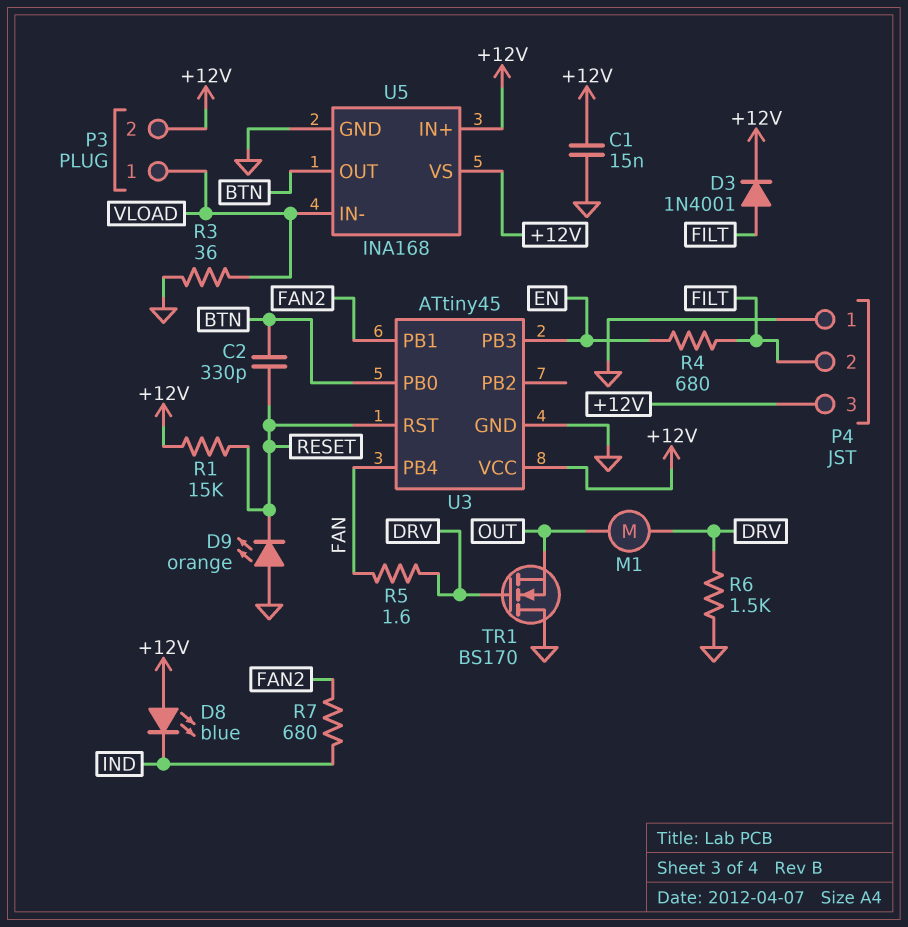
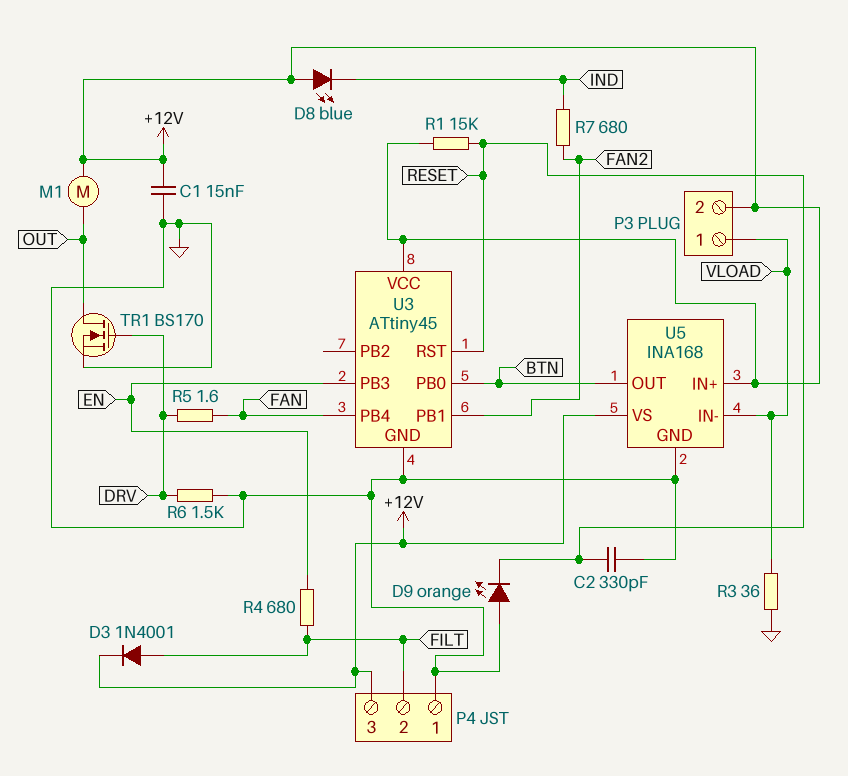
C2: 330pF (BTN, RESET) -> 330pF (GND, RESET)
M1: motor (DRV, OUT) -> motor (+12V, OUT)
TR1: NMOS BS170 (G DRV, D GND, S OUT) -> NMOS BS170 (G DRV, D OUT, S GND)

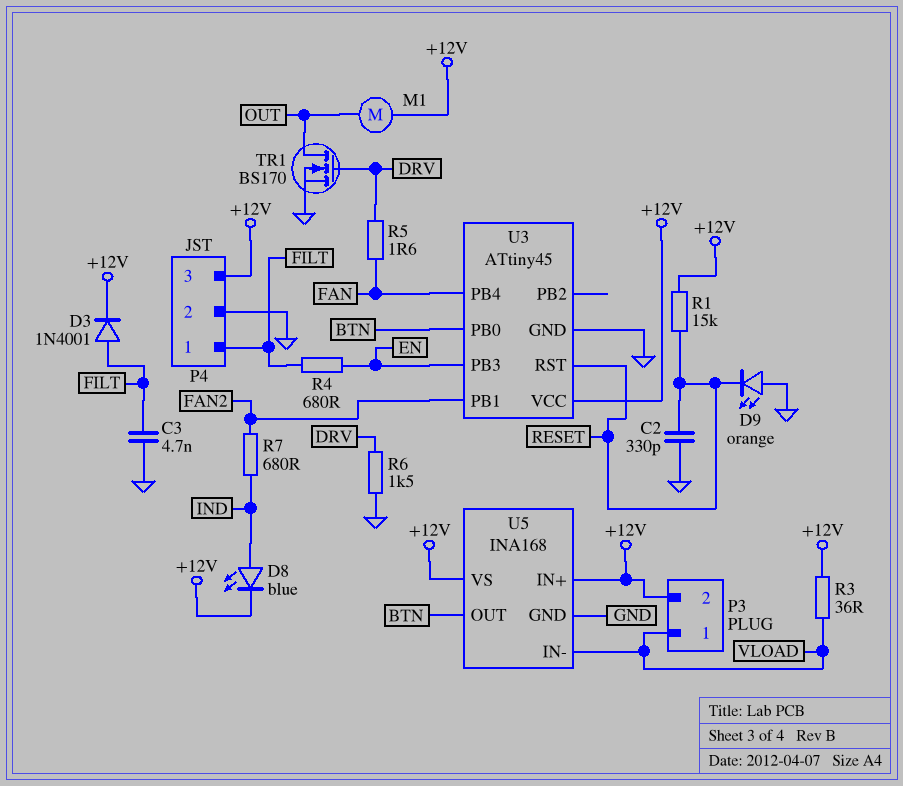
C1: 15nF (+12V, GND) -> none
C3: none -> 4.7nF (FILT, GND)
D8: LED blue (A +12V, K IND) -> LED blue (A IND, K +12V)
P4 pin 1: GND -> FILT
P4 pin 2: FILT -> GND
R3: 36 (GND, VLOAD) -> 36 (+12V, VLOAD)

